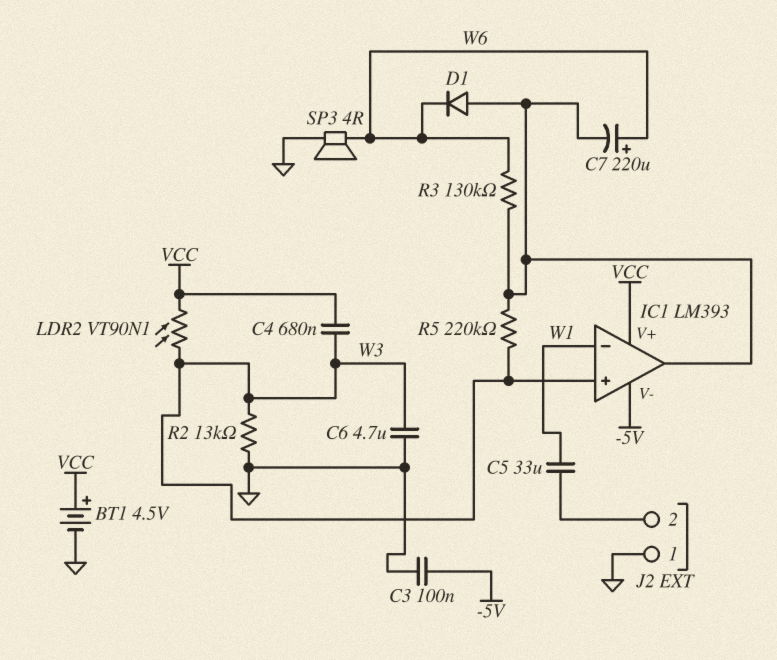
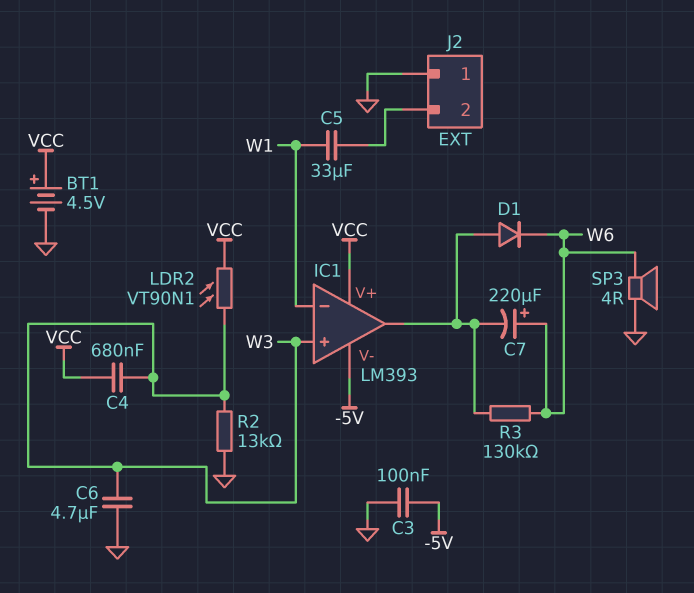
R5: 220k (IC1/out, W3) -> none

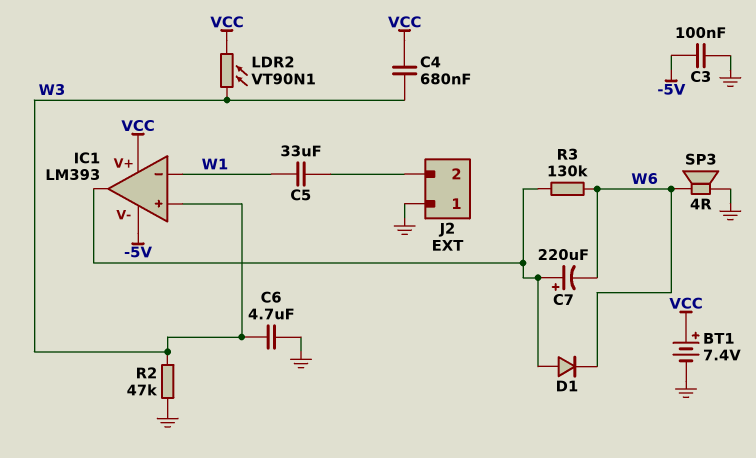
BT1: 4.5V (plus VCC, minus GND) -> 7.4V (plus VCC, minus GND)
C7: 220uF (plus W6, minus IC1/out) -> 220uF (plus IC1/out, minus W6)
R2: 13k (GND, W3) -> 47k (GND, W3)

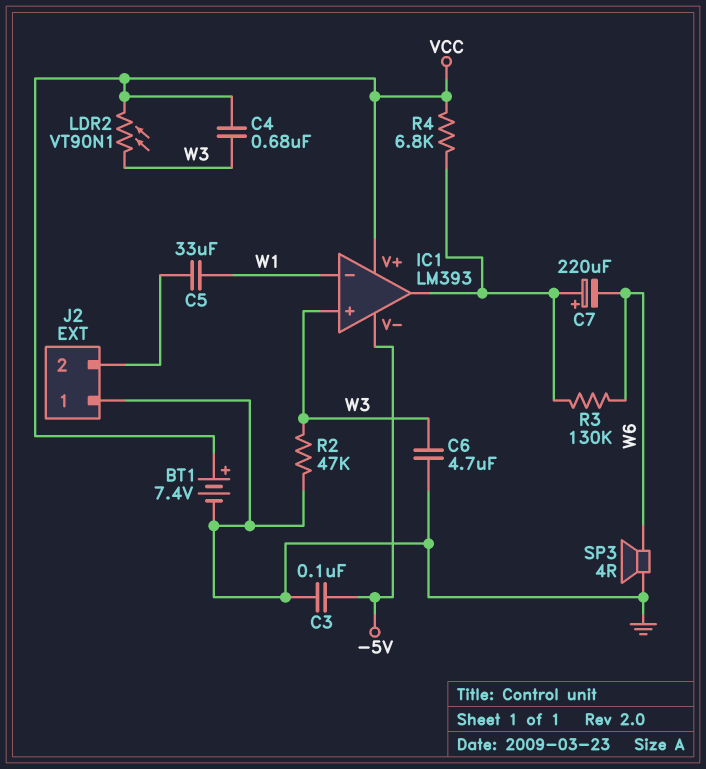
D1: diode (A IC1/out, K W6) -> none
R4: none -> 6.8k (IC1/out, VCC)

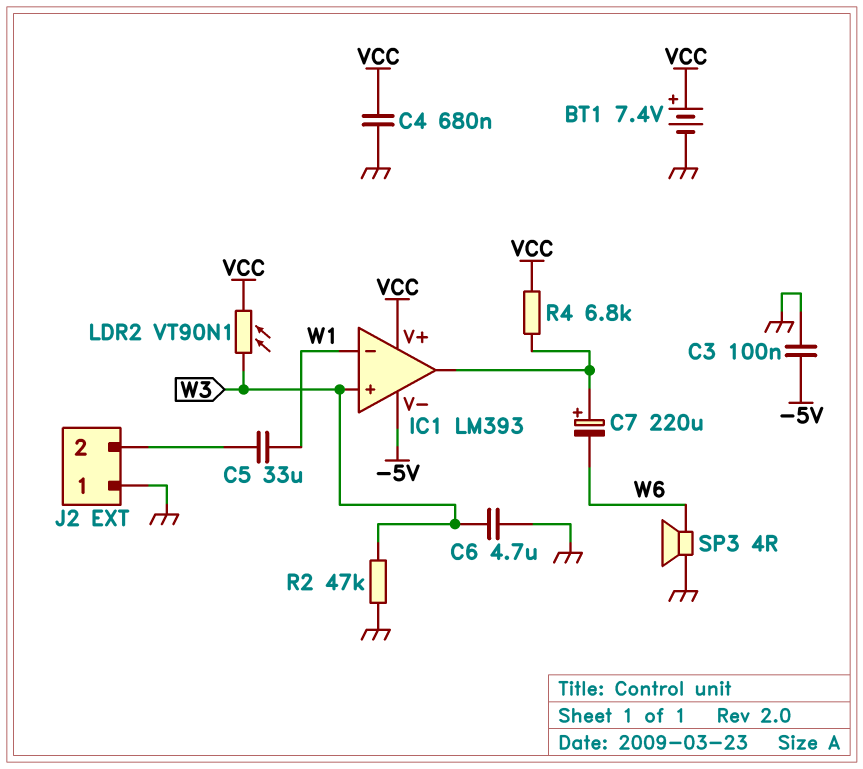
C4: 680nF (VCC, W3) -> 680nF (GND, VCC)
R3: 130k (IC1/out, W6) -> none

